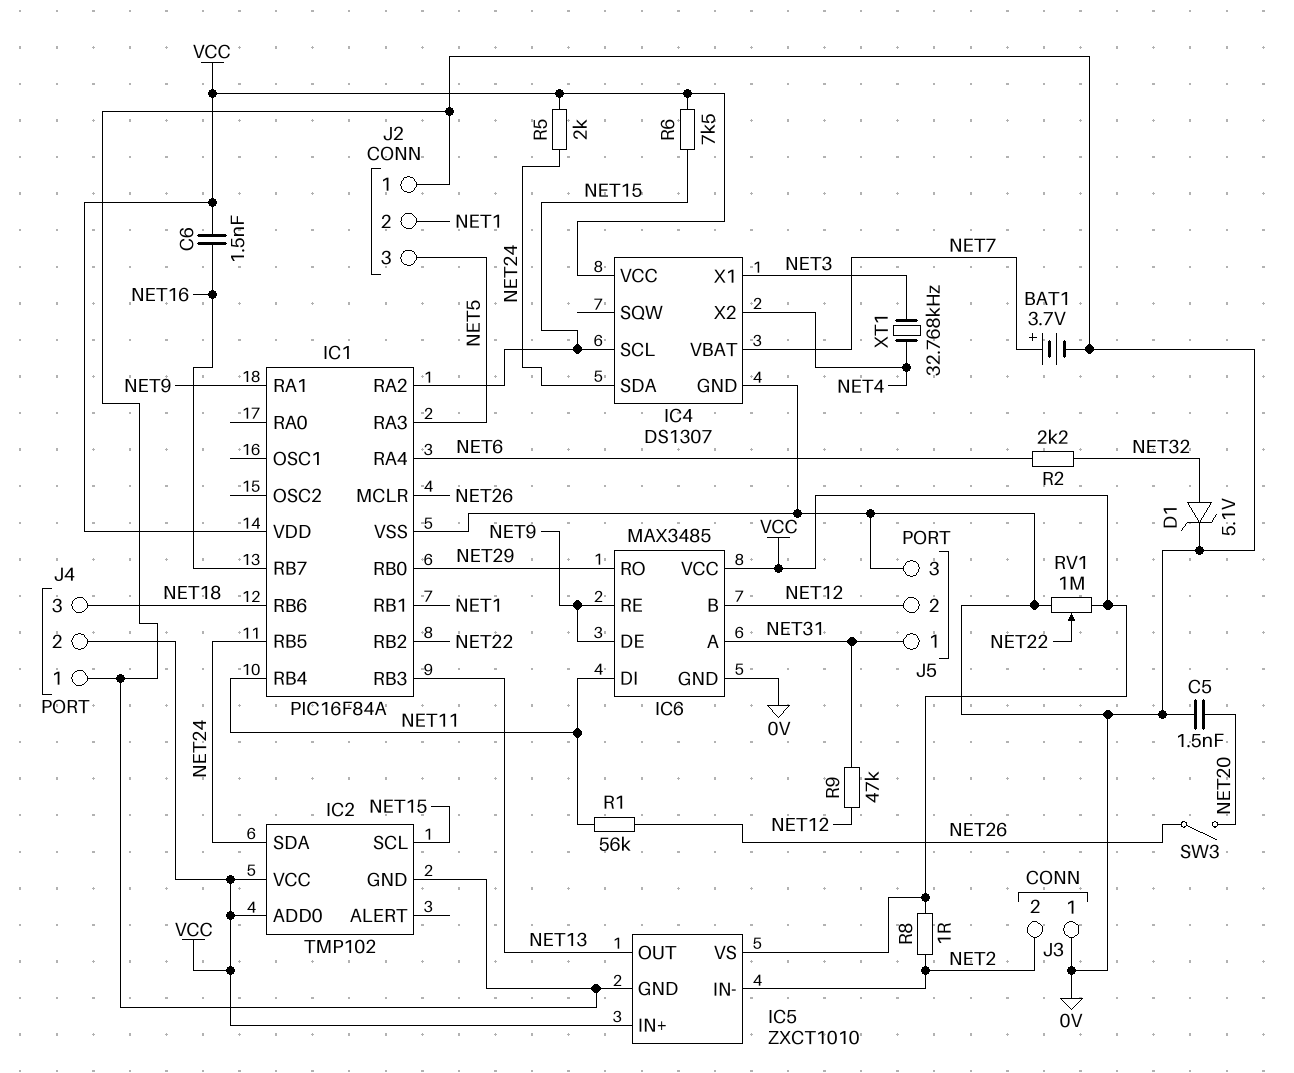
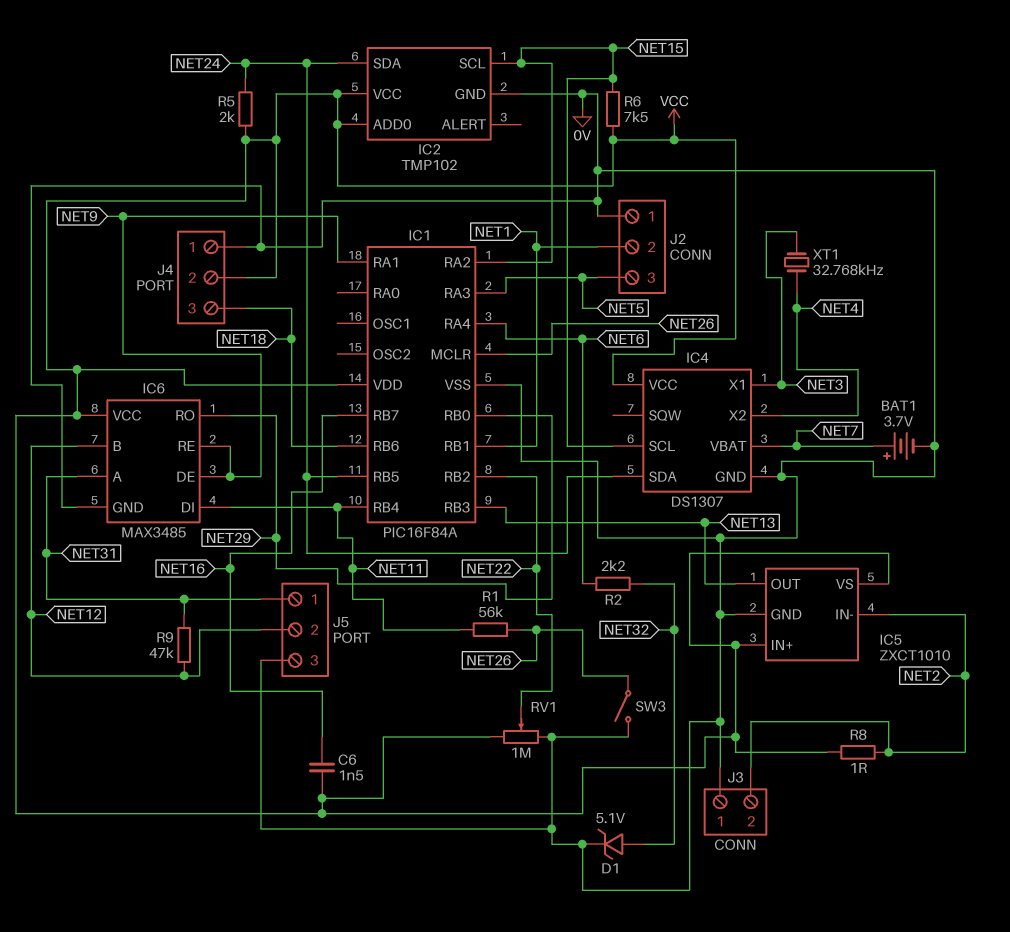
C5: 1.5nF (0V, NET20) -> none
SW3: switch (NET20, NET26) -> switch (0V, NET26)

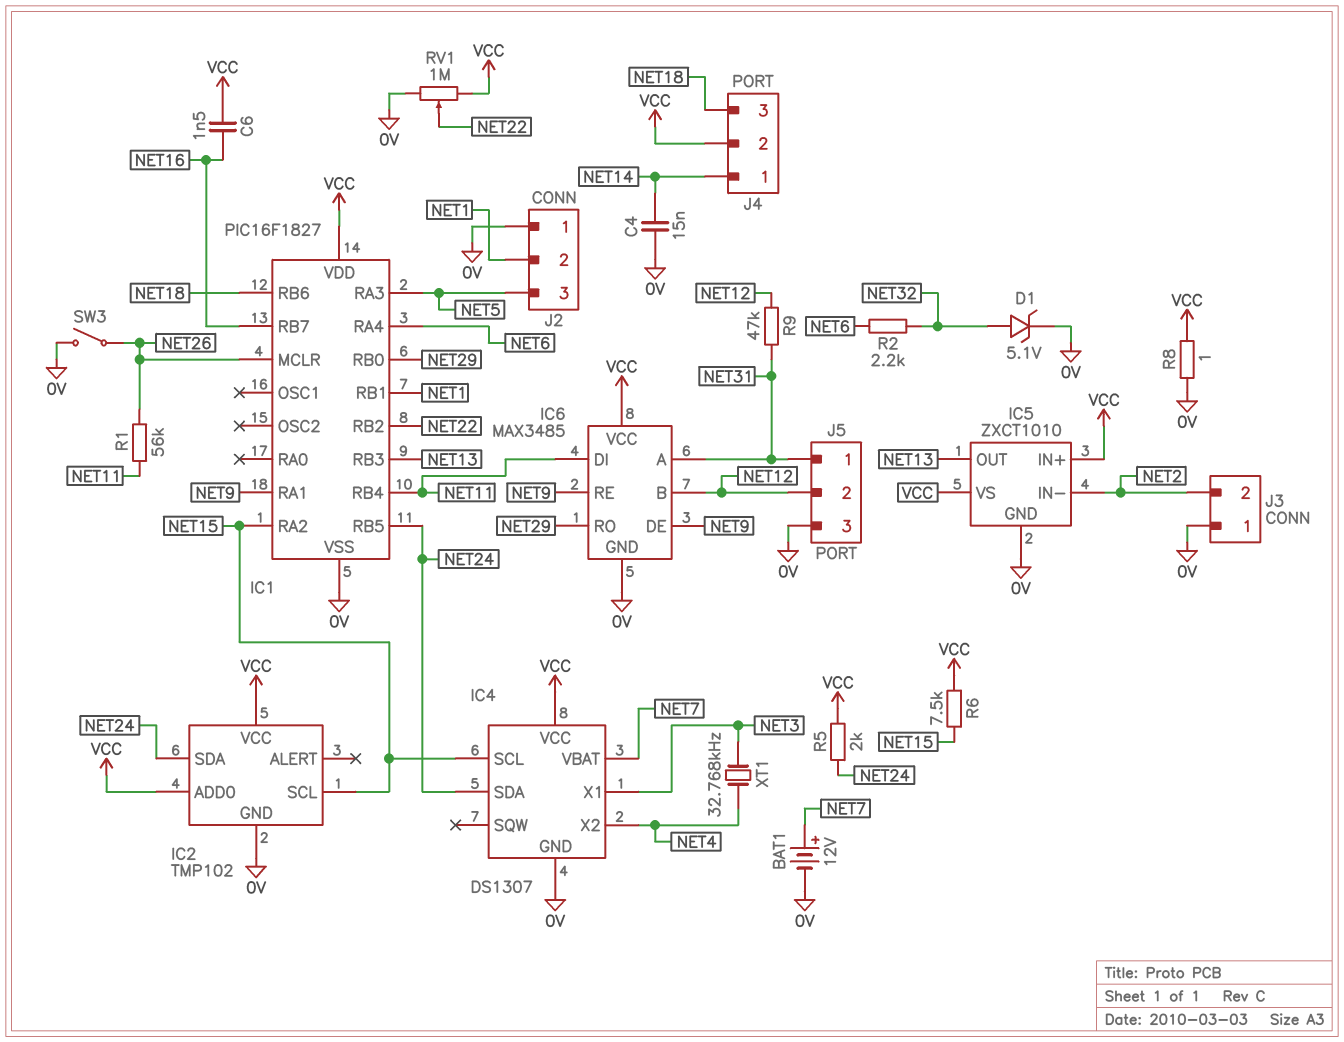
BAT1: 3.7V (plus NET7, minus 0V) -> 12V (plus NET7, minus 0V)
C4: none -> 15nF (0V, NET14)
IC1: PIC16F84A -> PIC16F1827
J4 pin 1: 0V -> NET14
R8: 1 (NET2, VCC) -> 1 (0V, VCC)

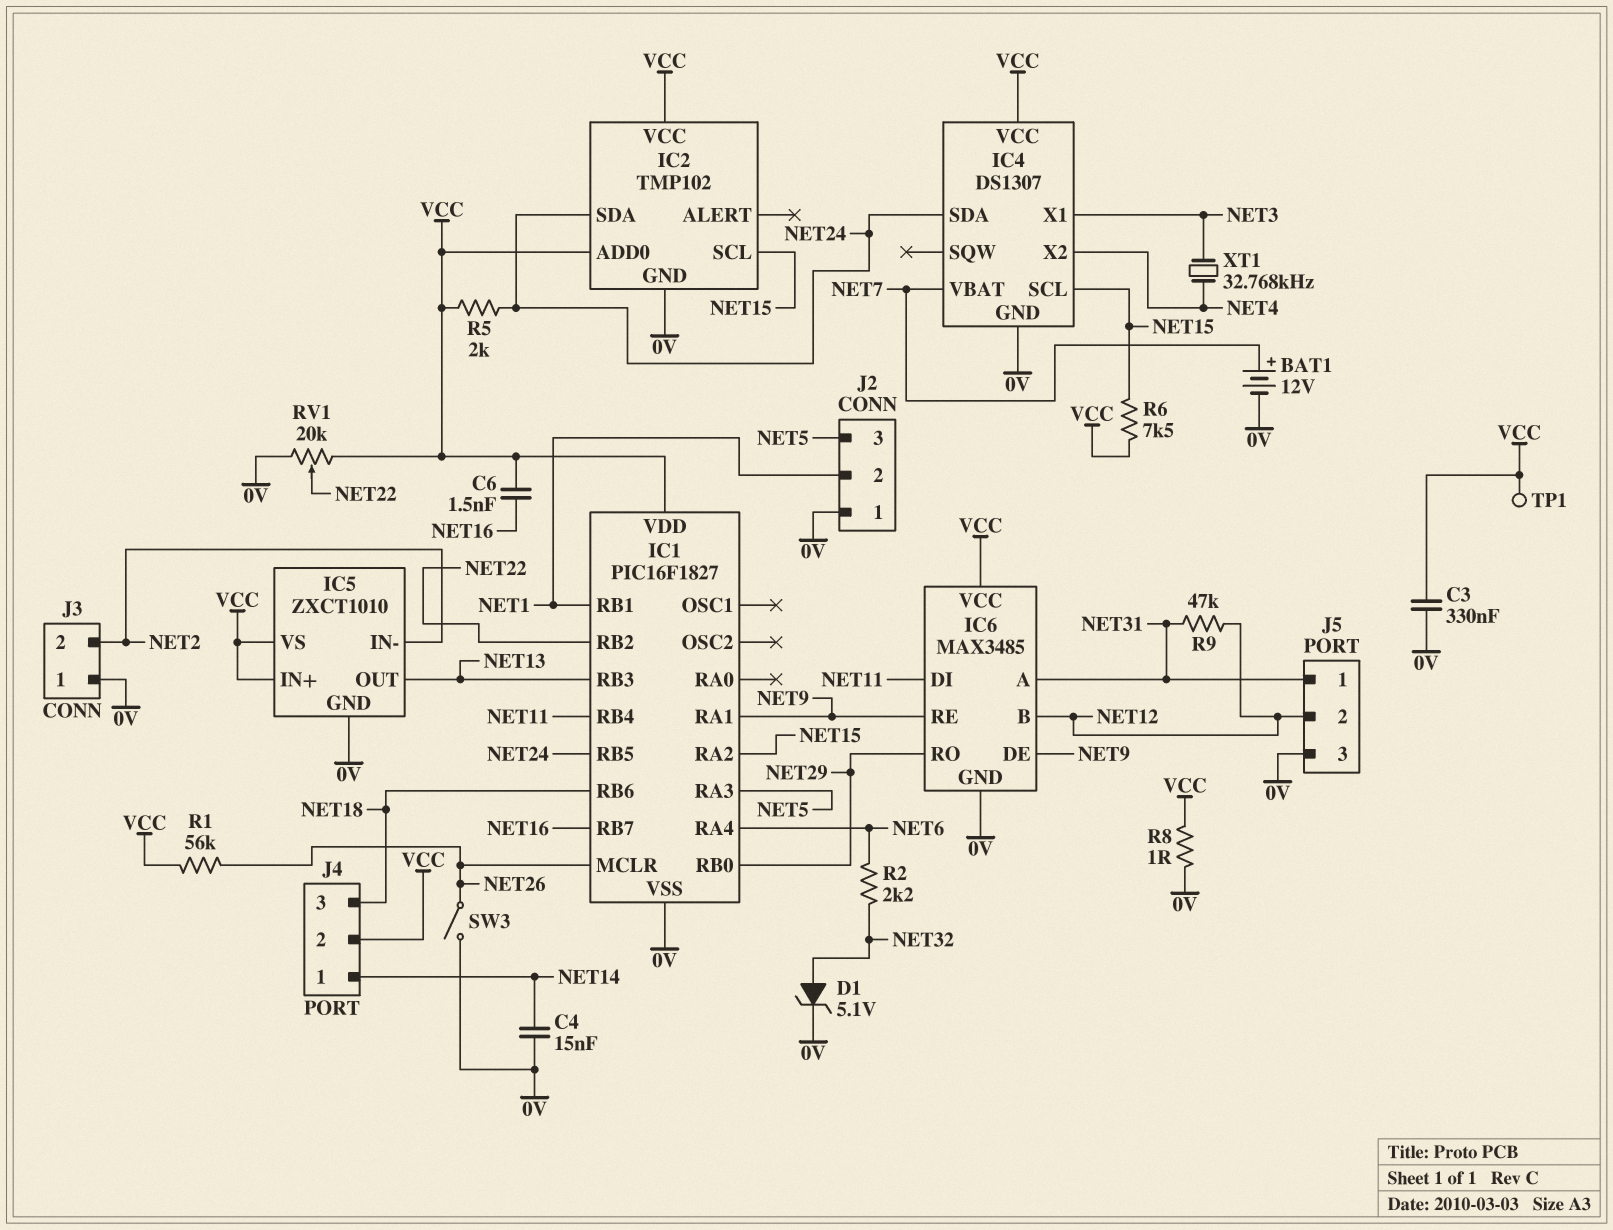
C3: none -> 330nF (0V, VCC)
R1: 56k (NET11, NET26) -> 56k (NET26, VCC)
RV1: 1M (0V, VCC, wiper NET22) -> 20k (0V, VCC, wiper NET22)
TP1: none -> test point (VCC)

